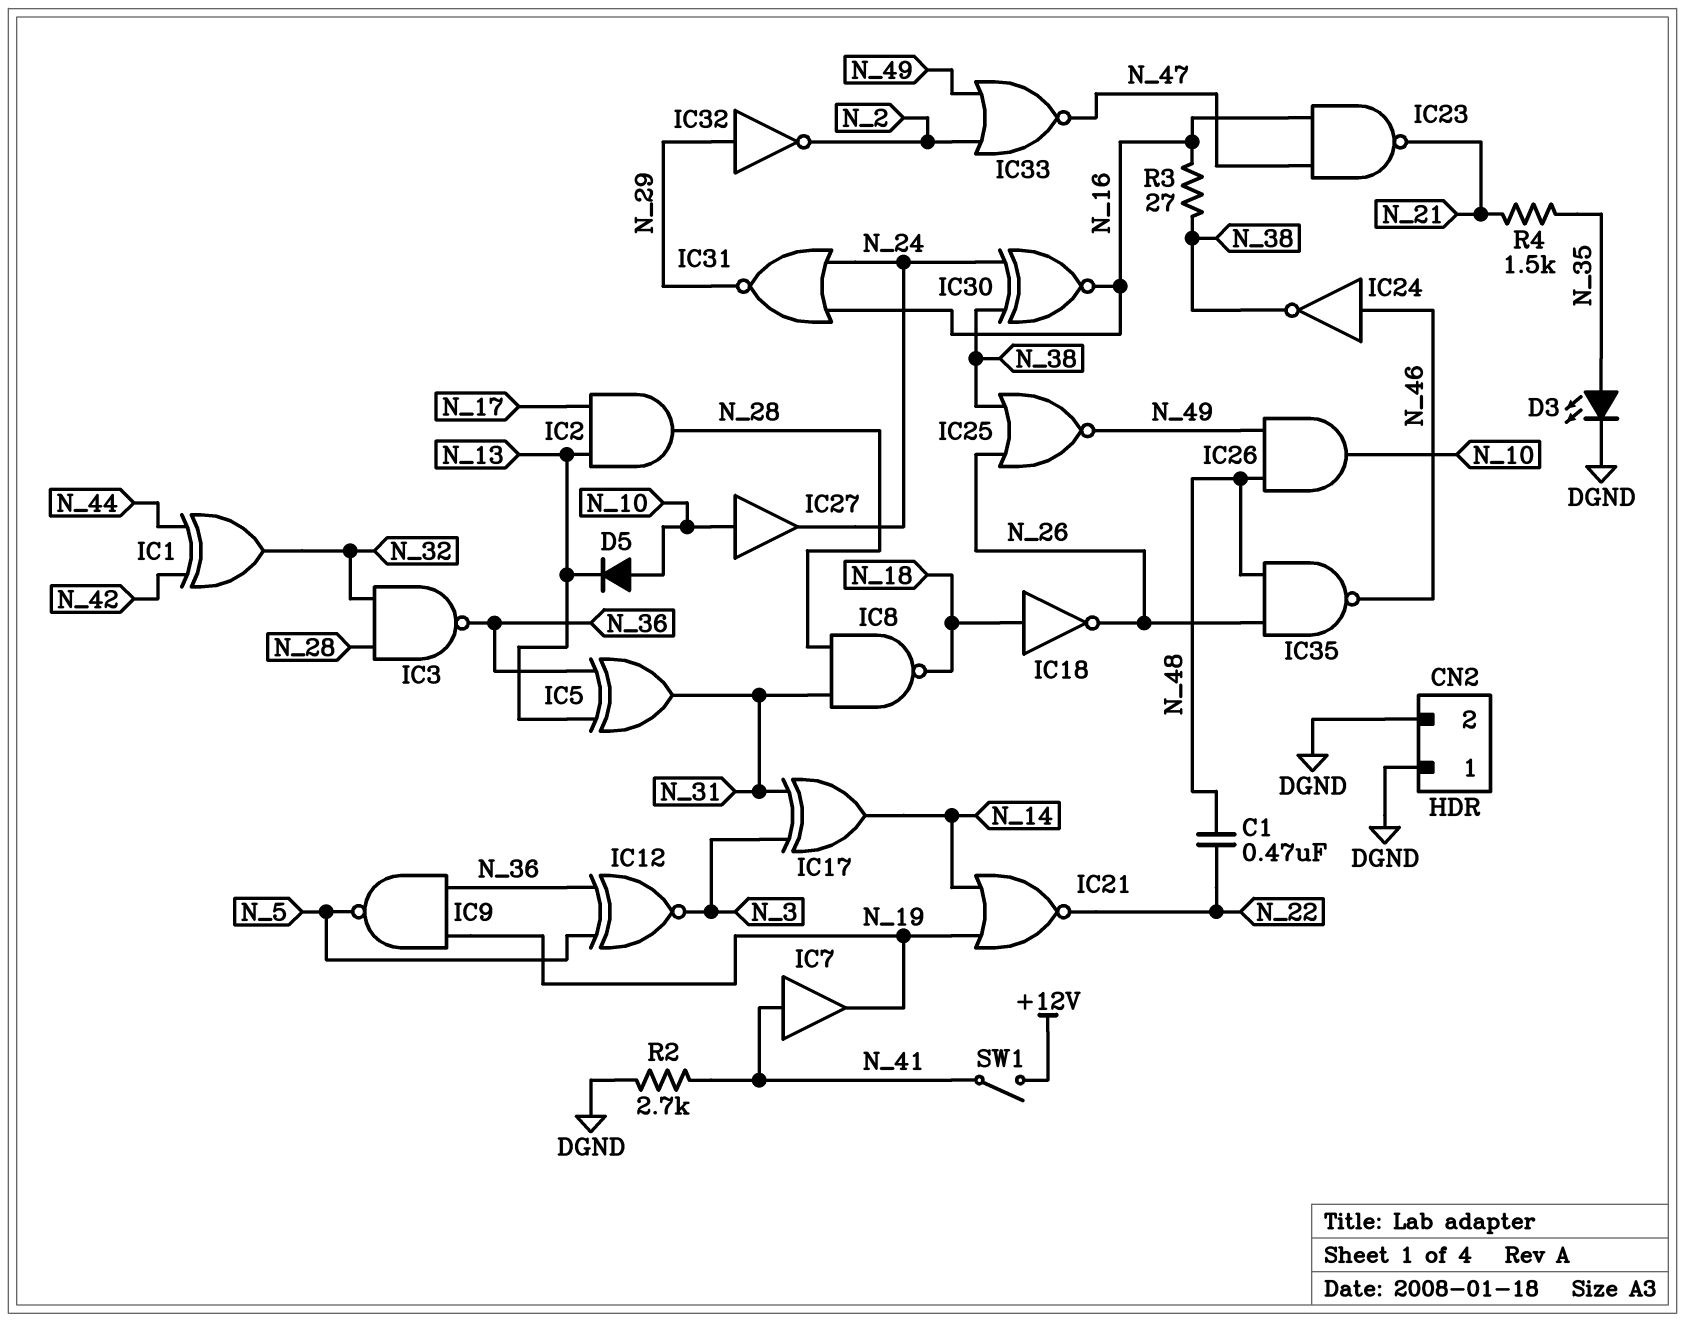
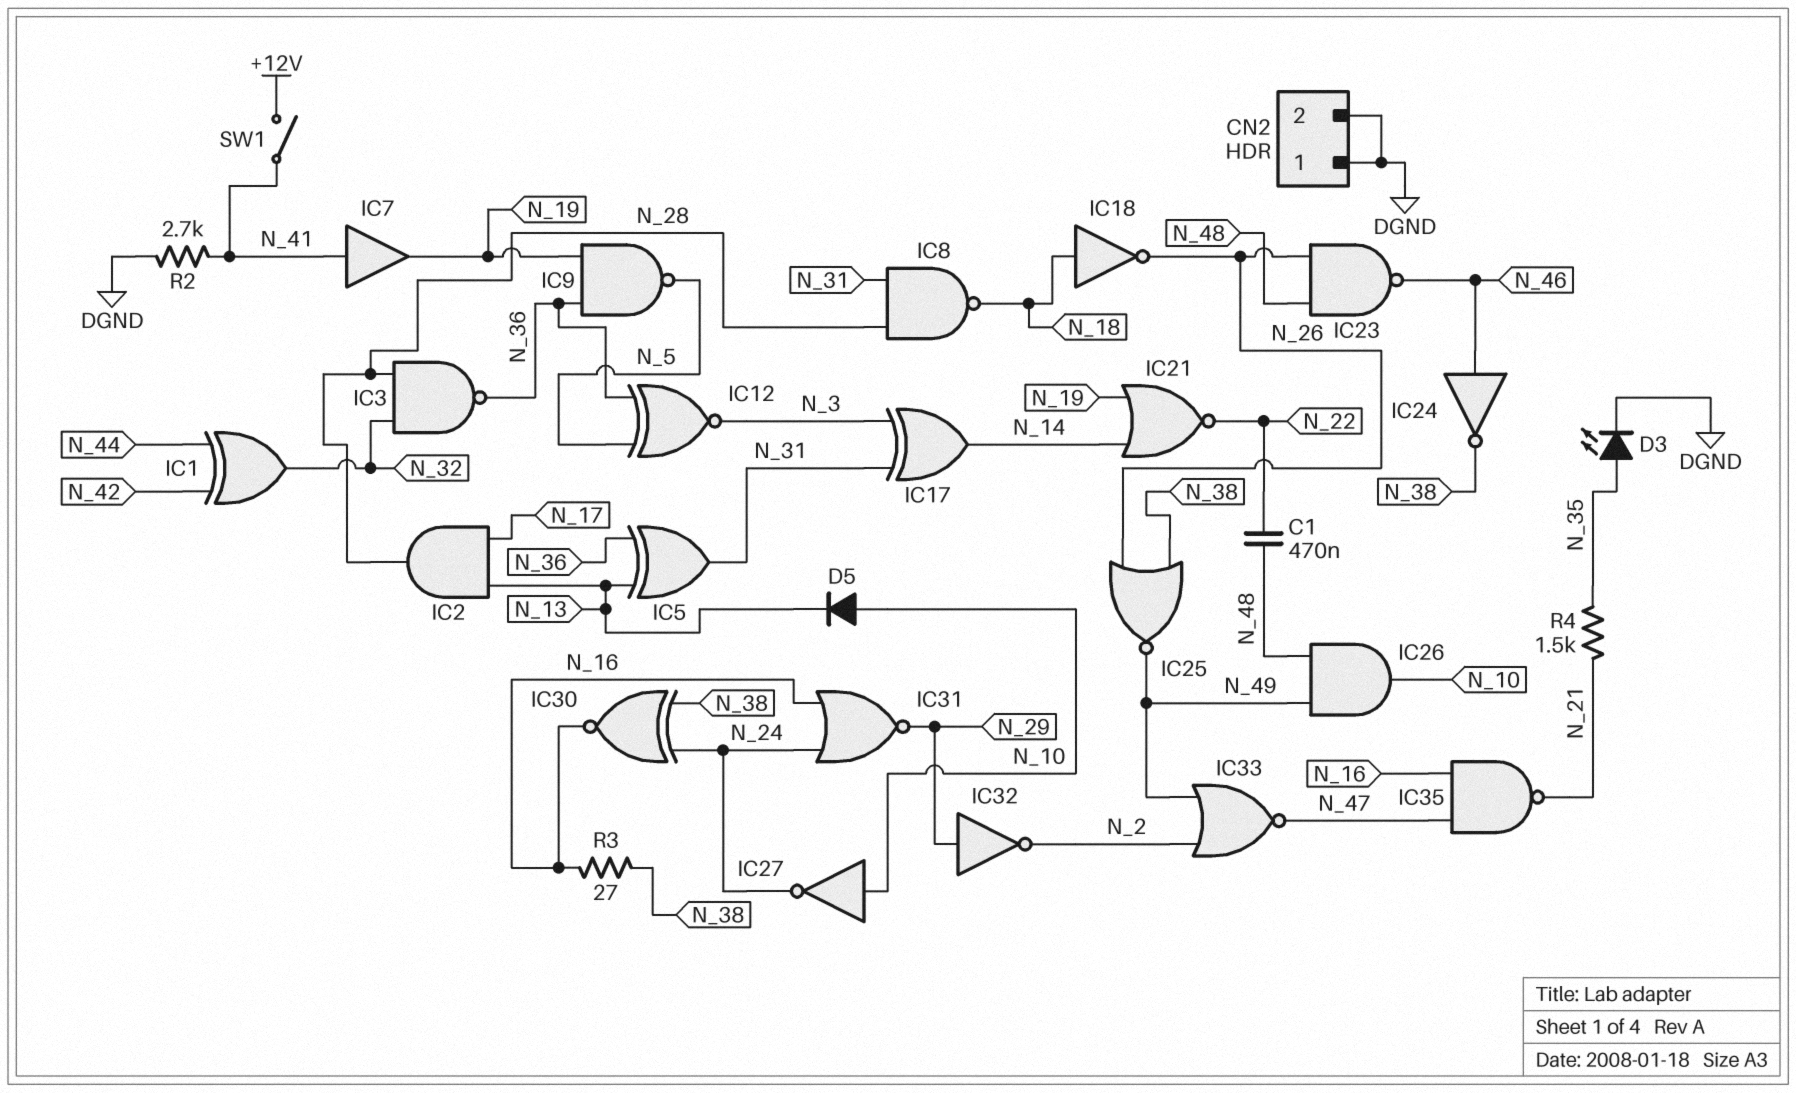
IC23: NAND (in N_16, in N_47, out N_21) -> NAND (in N_26, in N_48, out N_46)
IC27: buffer (in N_10, out N_24) -> NOT (in N_10, out N_24)
IC35: NAND (in N_26, in N_48, out N_46) -> NAND (in N_16, in N_47, out N_21)

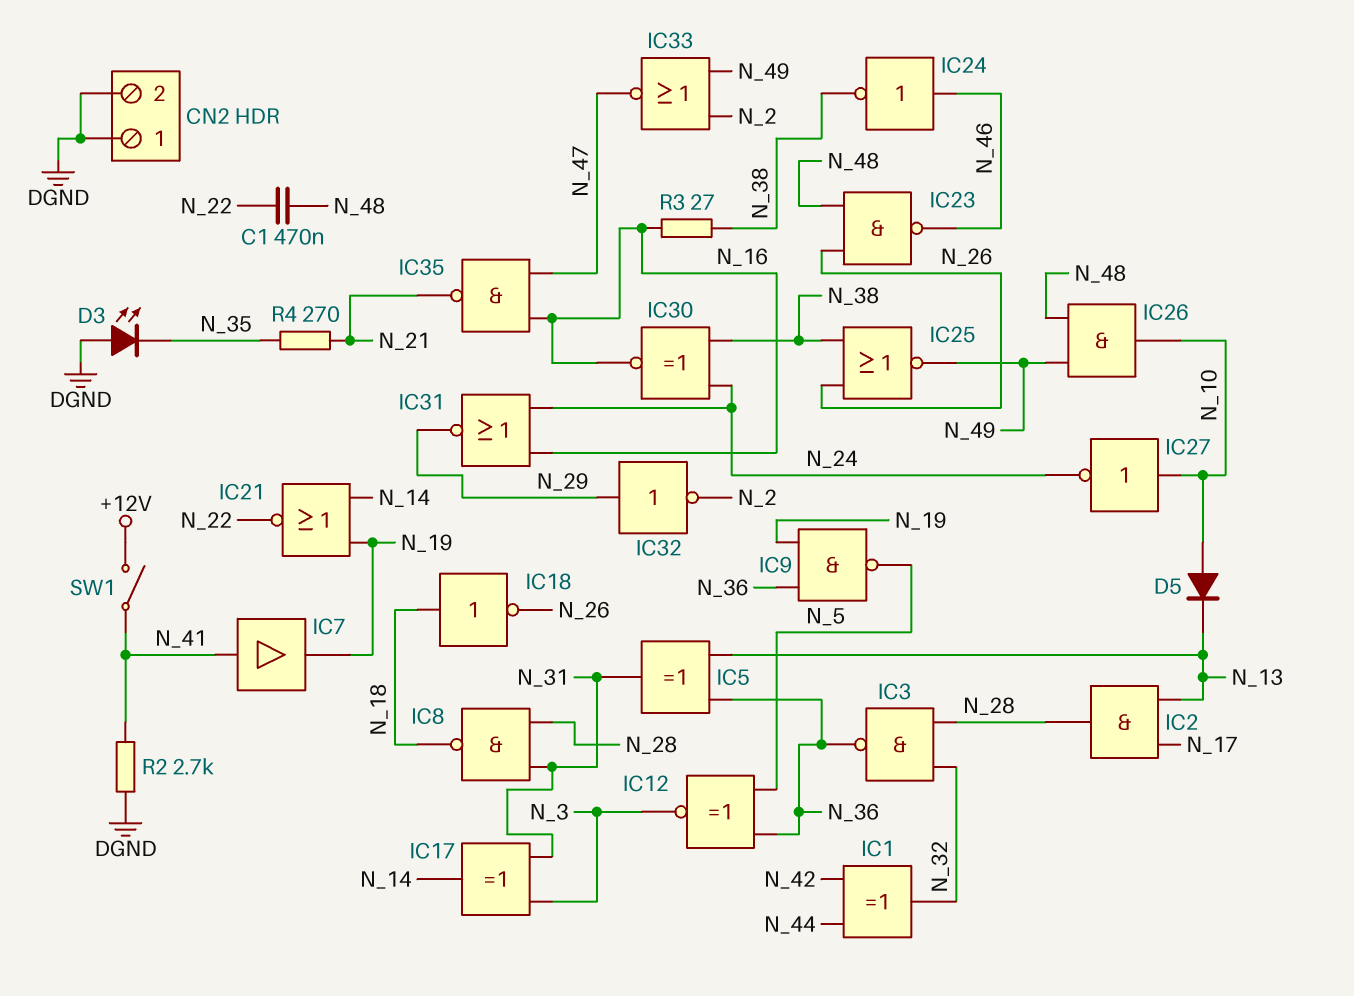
D3: LED (A N_35, K DGND) -> LED (A DGND, K N_35)
R4: 1.5k (N_21, N_35) -> 270 (N_21, N_35)

